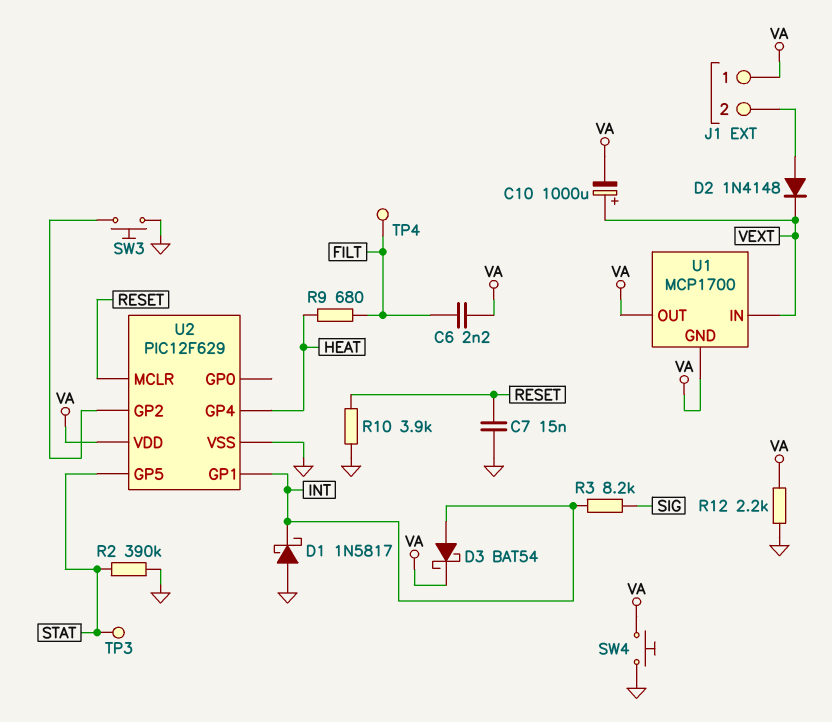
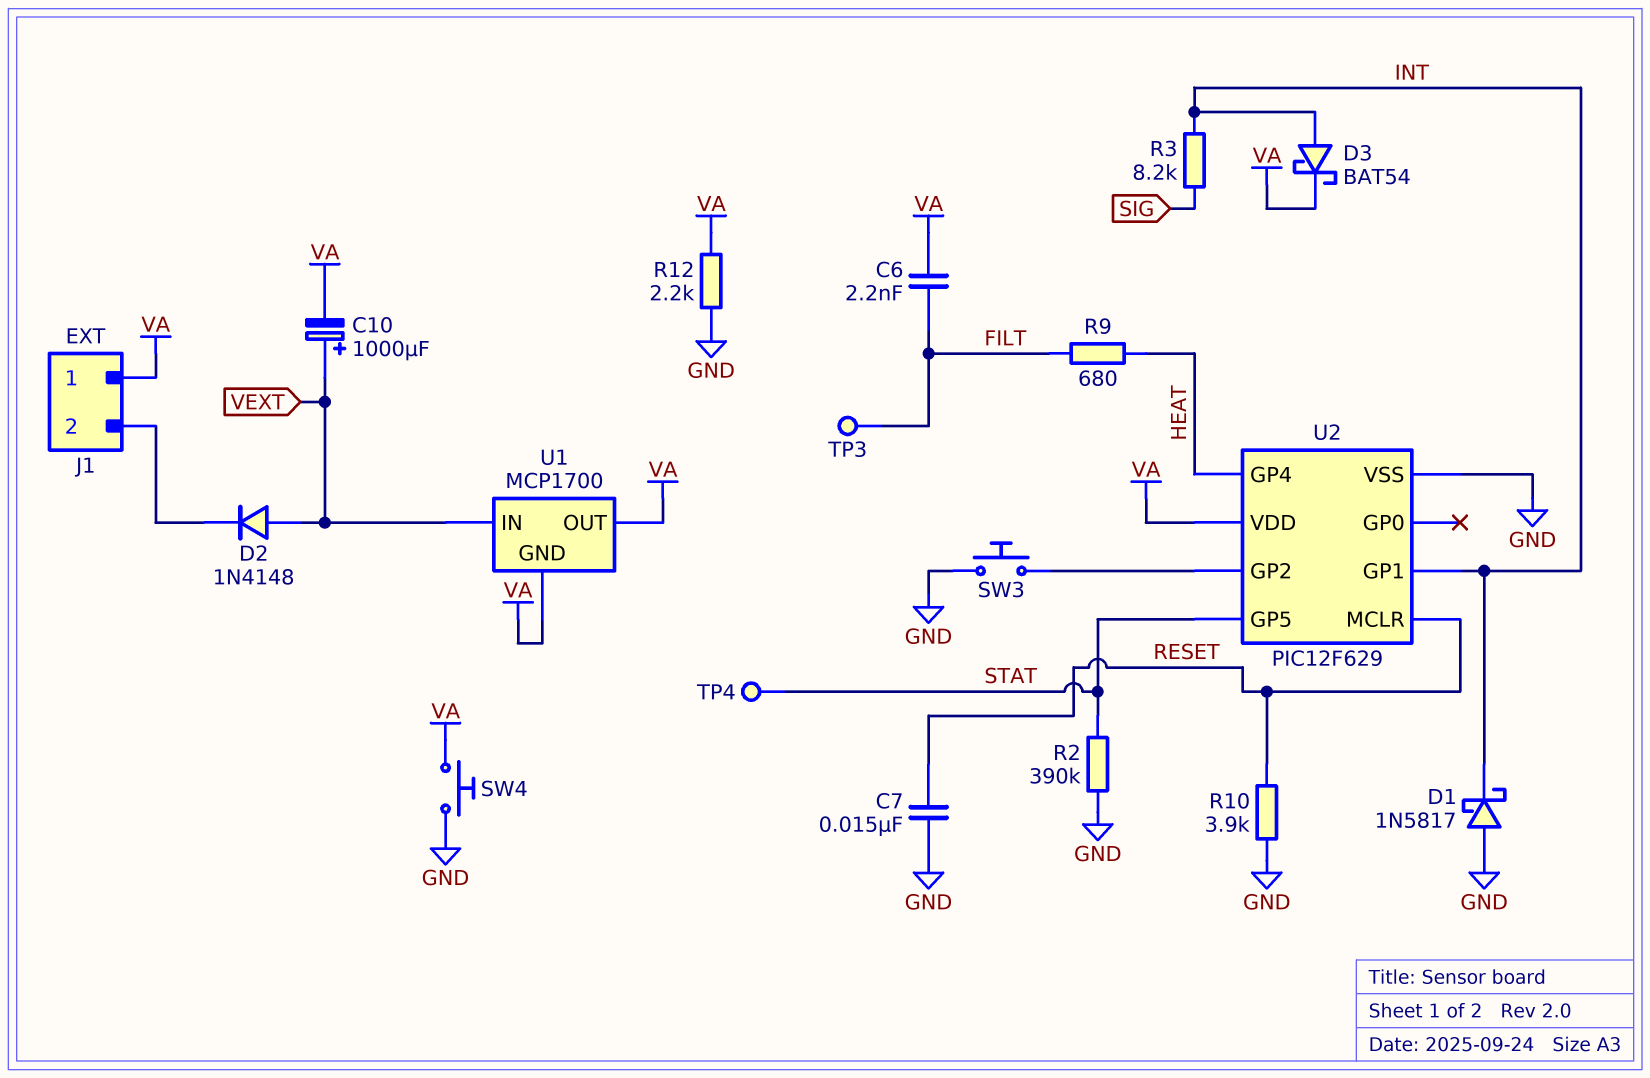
D2: diode 1N4148 (A J1/2, K VEXT) -> diode 1N4148 (A VEXT, K J1/2)
TP3: test point (STAT) -> test point (FILT)
TP4: test point (FILT) -> test point (STAT)

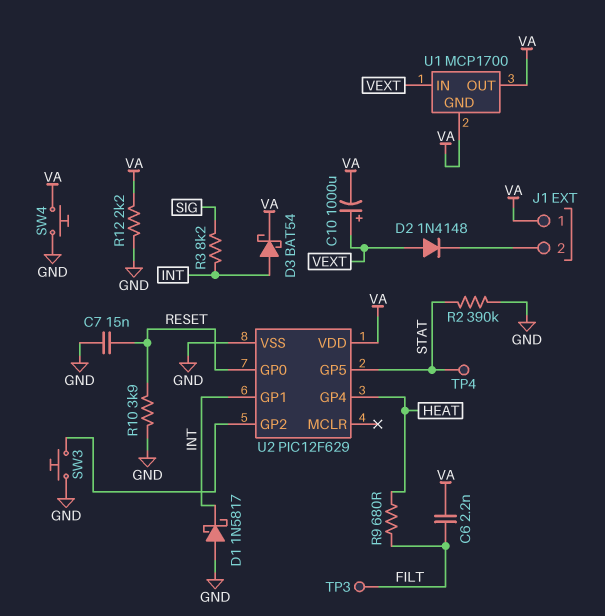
U2 pin GP0: none -> RESET
U2 pin MCLR: RESET -> none

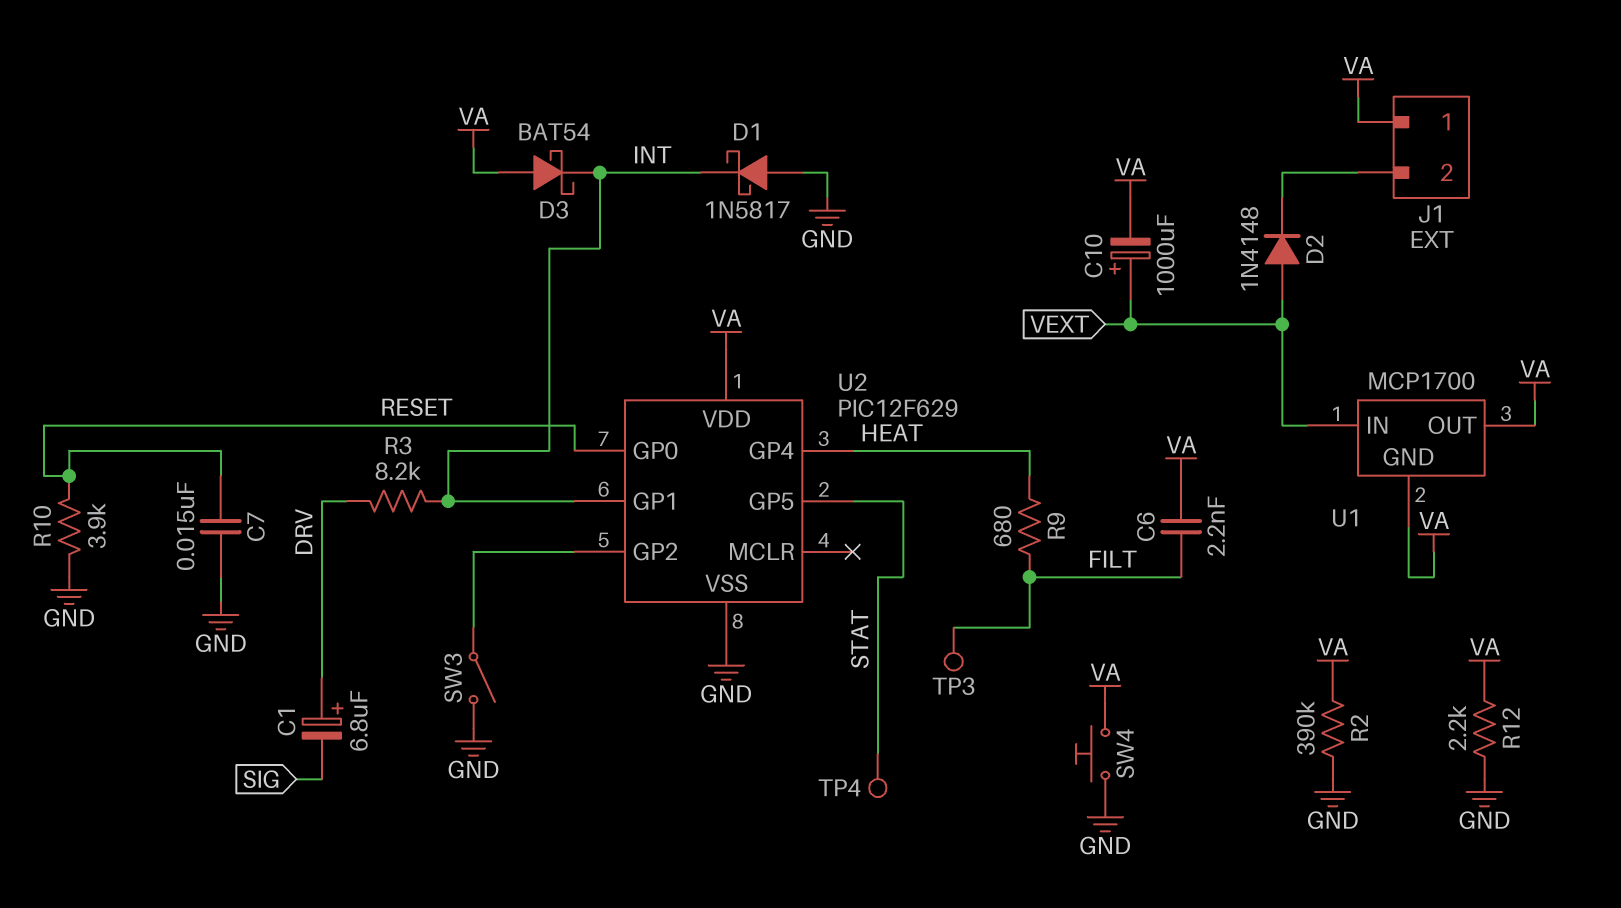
C1: none -> 6.8uF (plus DRV, minus SIG)
D3: schottky BAT54 (A INT, K VA) -> schottky BAT54 (A VA, K INT)
R2: 390k (GND, STAT) -> 390k (GND, VA)
R3: 8.2k (INT, SIG) -> 8.2k (DRV, INT)
SW3: button (GND, U2/GP2) -> switch (GND, U2/GP2)

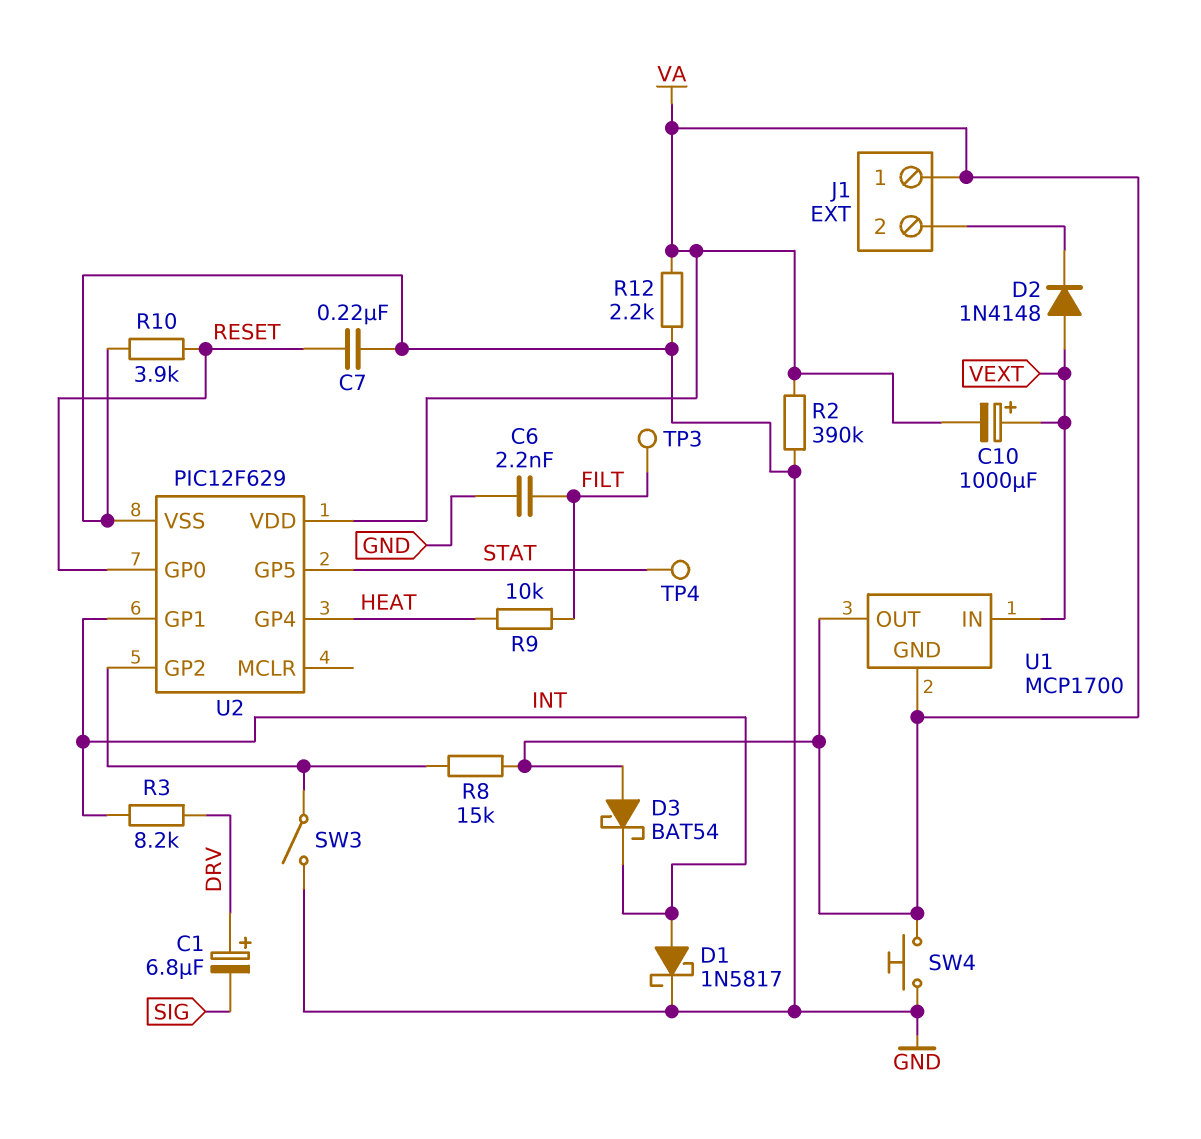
C6: 2.2nF (FILT, VA) -> 2.2nF (FILT, GND)
C7: 15nF (GND, RESET) -> 220nF (GND, RESET)
D1: schottky 1N5817 (A GND, K INT) -> schottky 1N5817 (A INT, K GND)
R8: none -> 15k (U2/GP2, VA)
R9: 680 (FILT, HEAT) -> 10k (FILT, HEAT)

